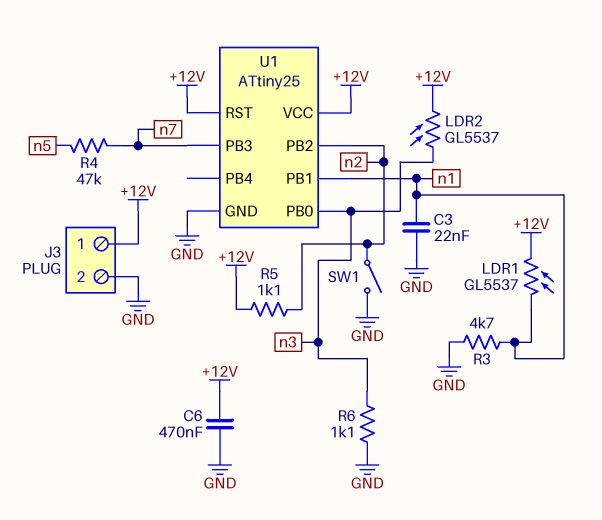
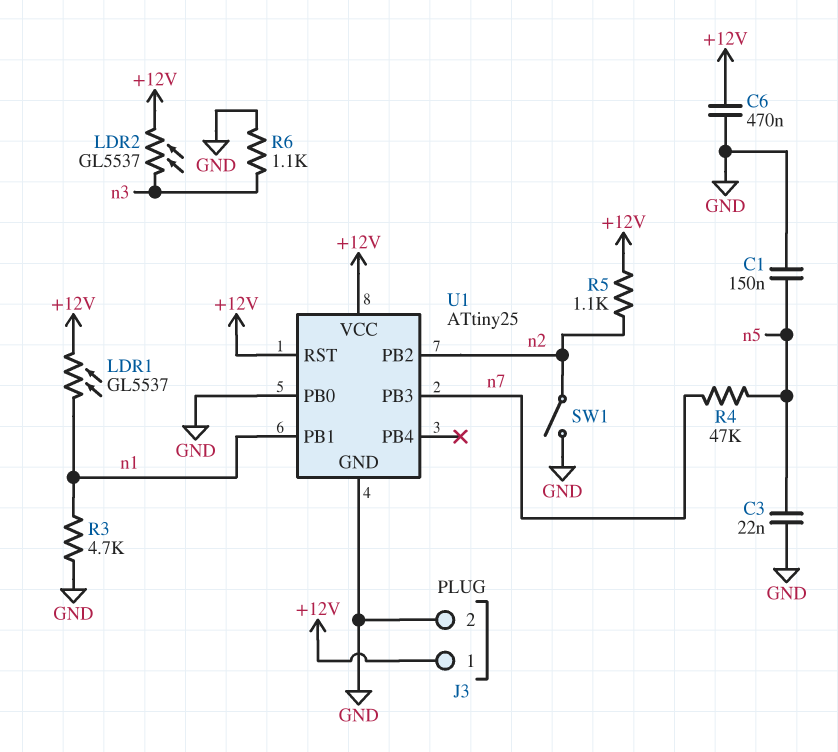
C1: none -> 150nF (GND, n5)
C3: 22nF (GND, n1) -> 22nF (GND, n5)
U1 pin PB0: n3 -> GND

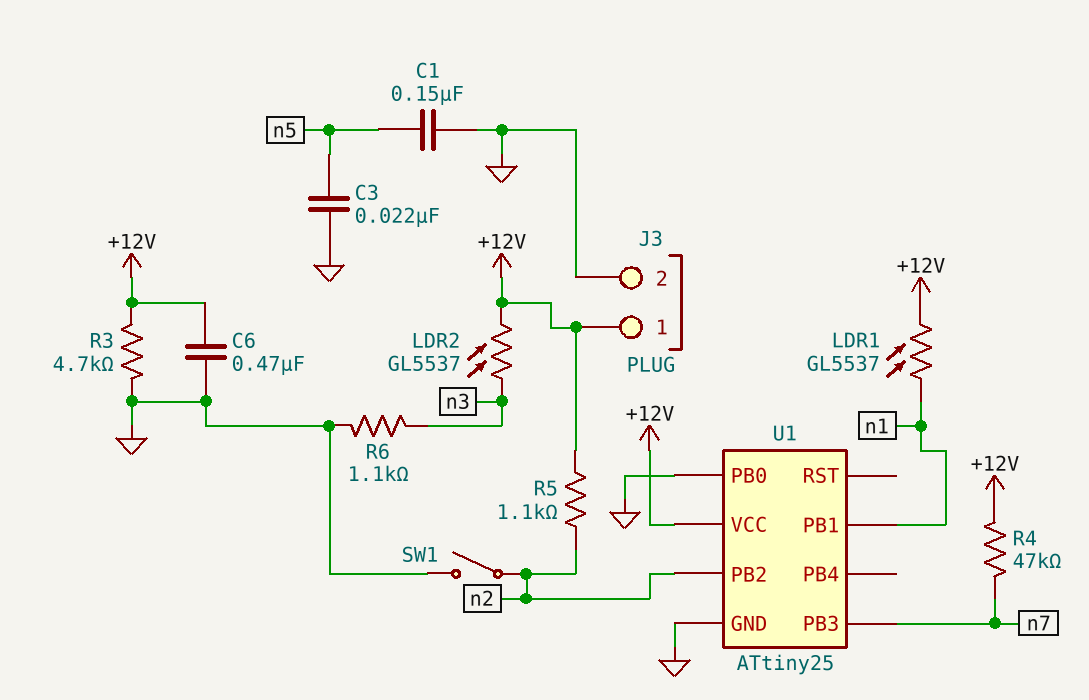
R3: 4.7k (GND, n1) -> 4.7k (+12V, GND)
R4: 47k (n5, n7) -> 47k (+12V, n7)
U1 pin RST: +12V -> none

